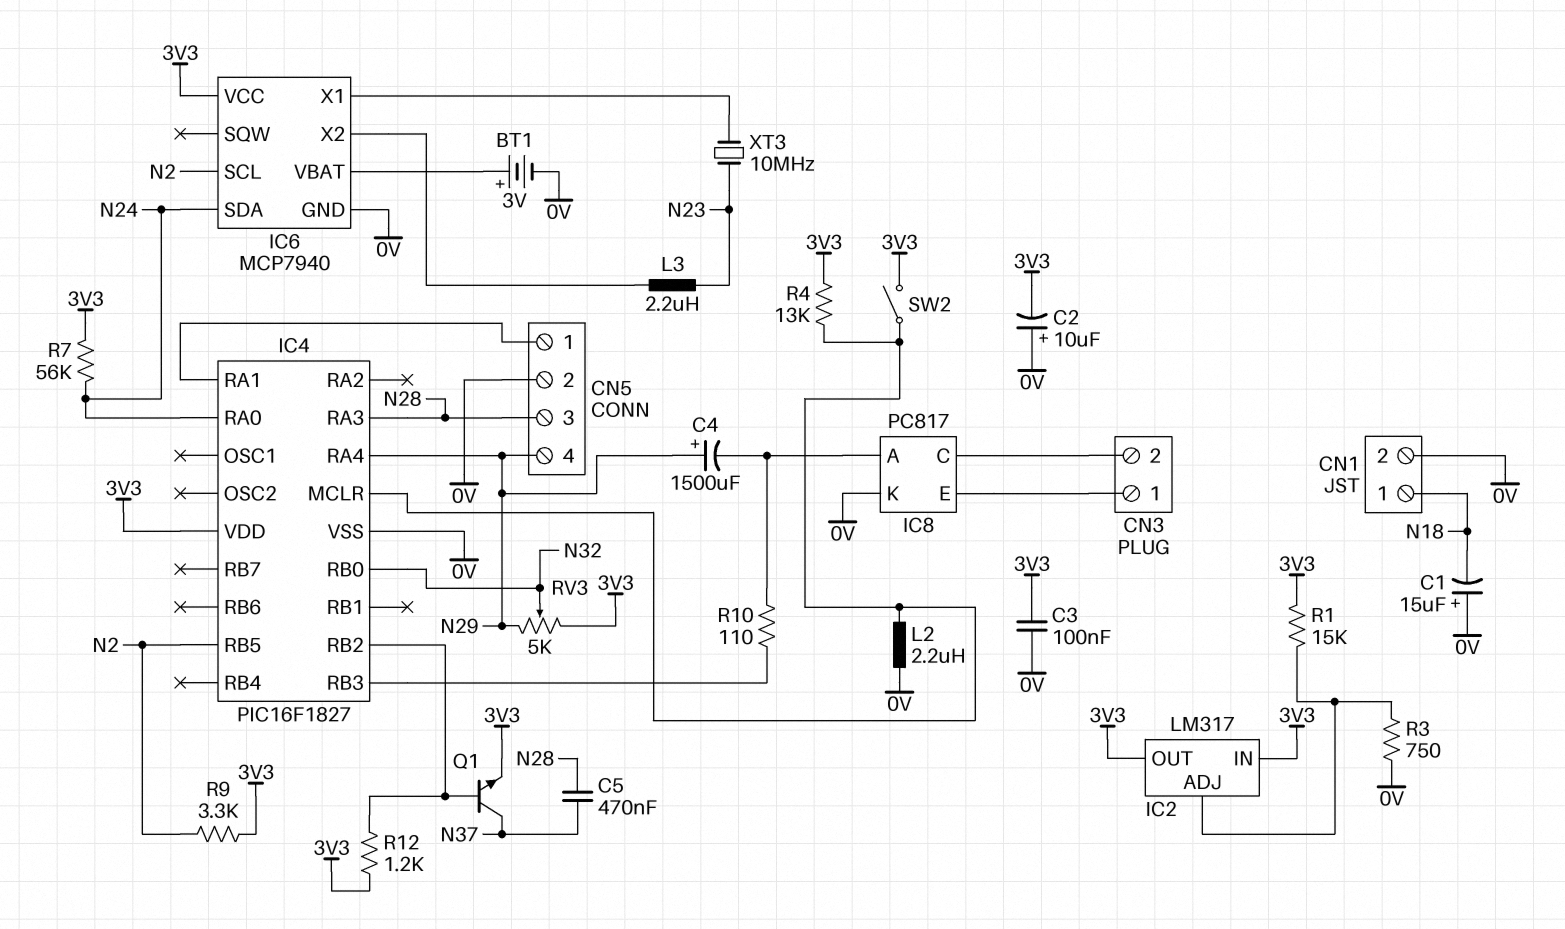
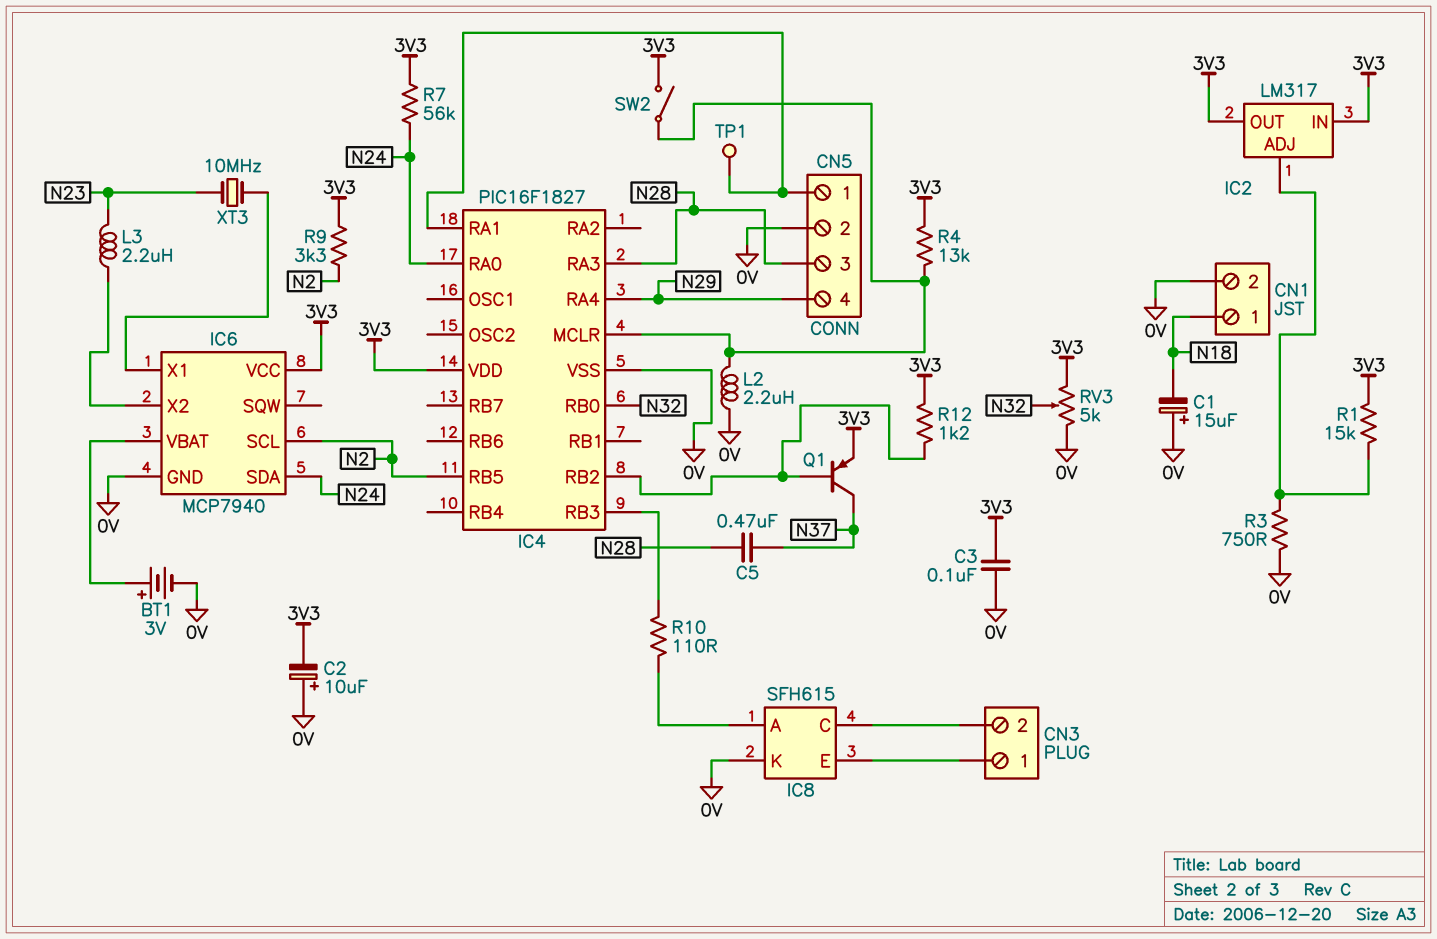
C4: 1500uF (plus N29, minus IC8/A) -> none
IC8: PC817 -> SFH615
Q1: NPN (B IC4/RB2, C N37, E 3V3) -> PNP (B IC4/RB2, C N37, E 3V3)
RV3: 5k (3V3, N29, wiper N32) -> 5k (0V, 3V3, wiper N32)
TP1: none -> test point (CN5/1)

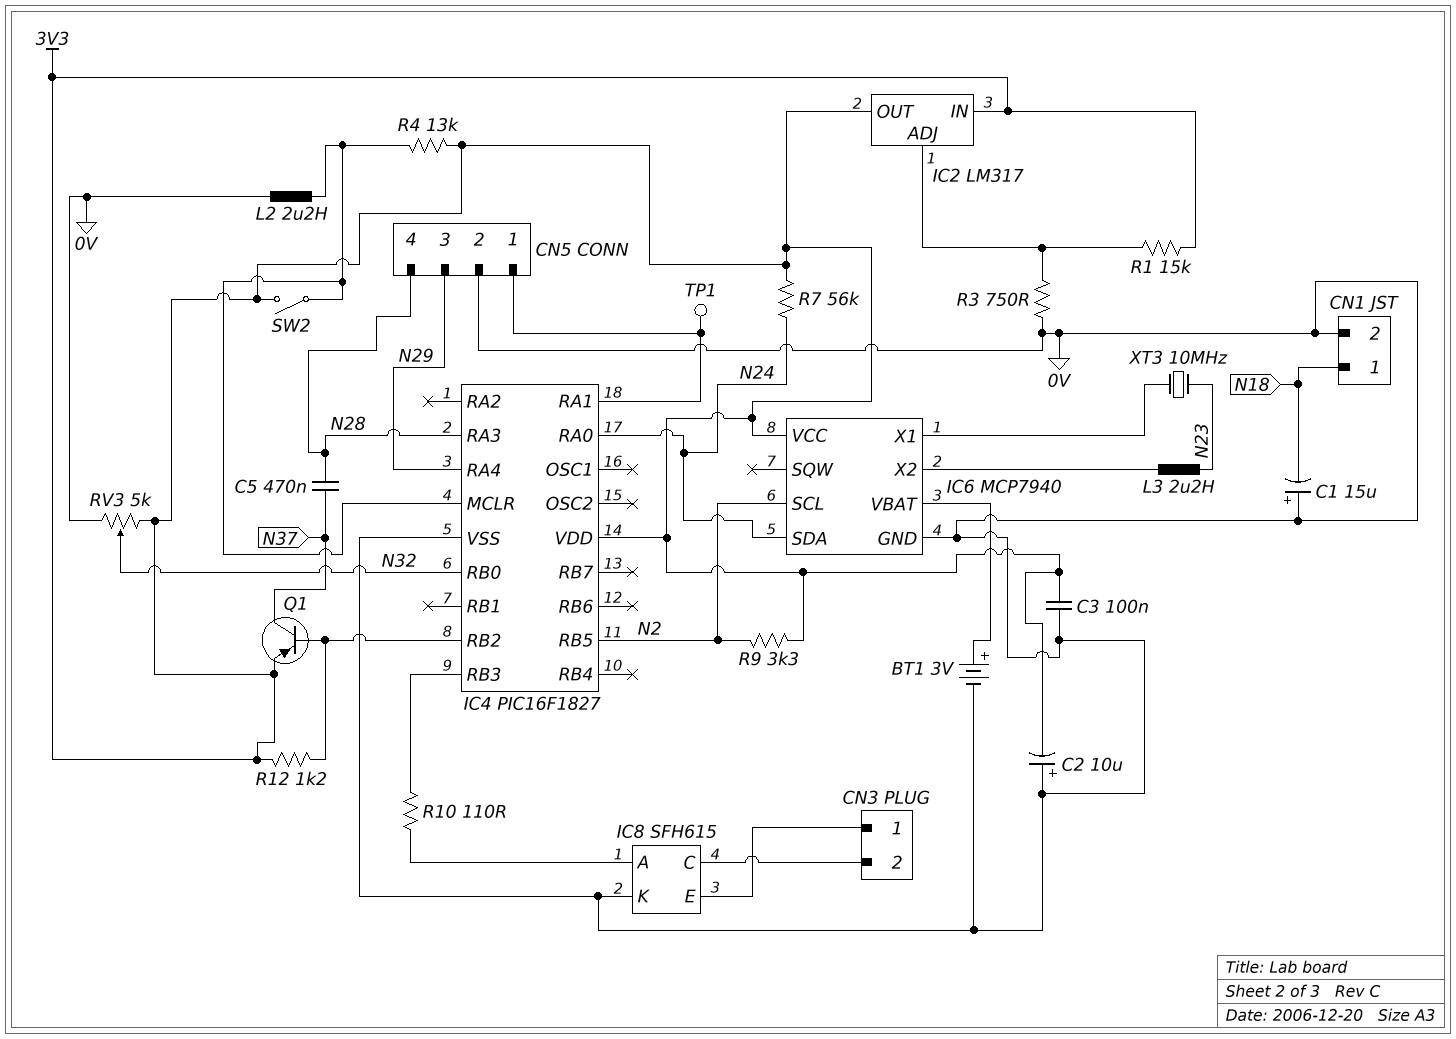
CN5 pin 3: N28 -> N29
CN5 pin 4: N29 -> N28

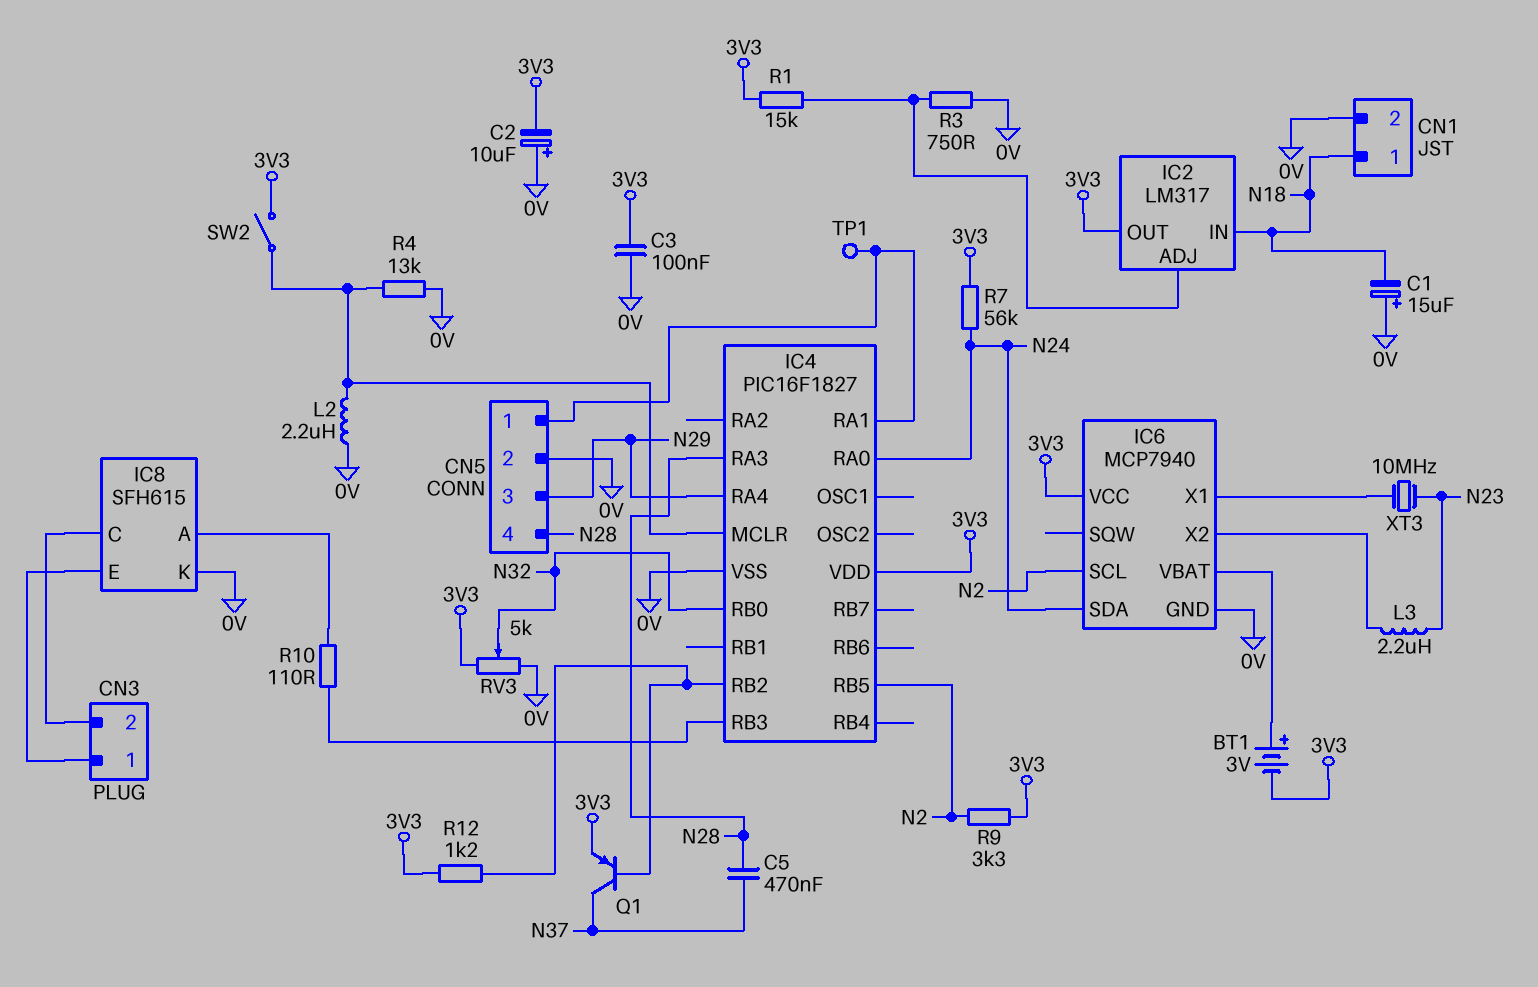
BT1: 3V (plus IC6/VBAT, minus 0V) -> 3V (plus IC6/VBAT, minus 3V3)
IC2 pin IN: 3V3 -> N18
R4: 13k (3V3, IC4/MCLR) -> 13k (0V, IC4/MCLR)

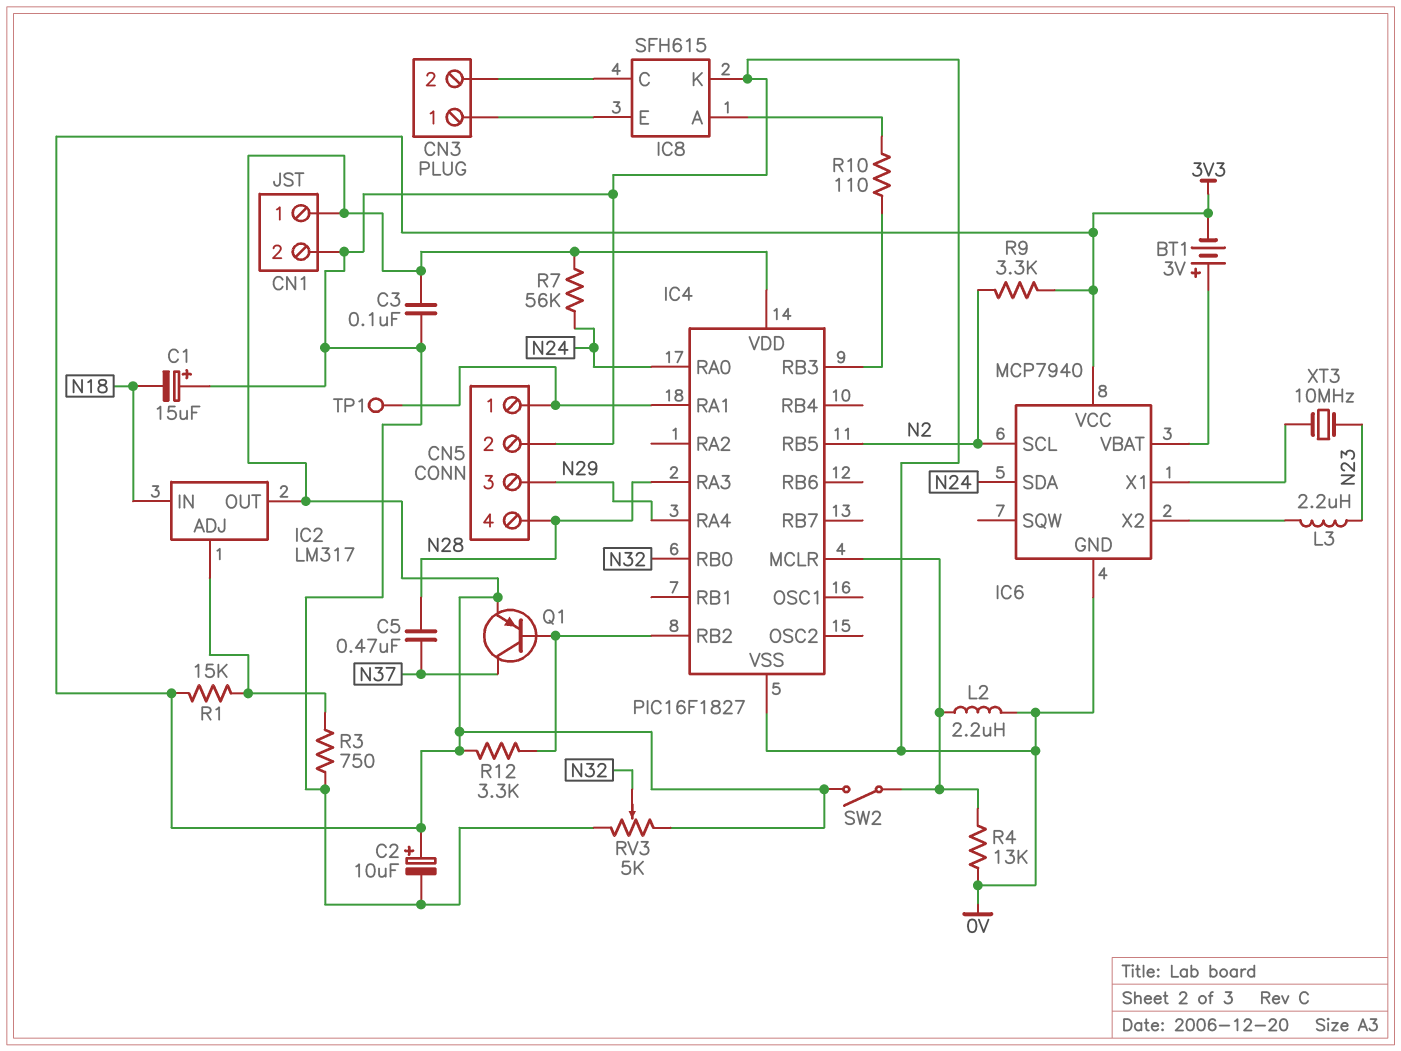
C2: 10uF (plus 0V, minus 3V3) -> 10uF (plus 3V3, minus 0V)
CN1 pin 1: N18 -> 3V3
R12: 1.2k (3V3, IC4/RB2) -> 3.3k (3V3, IC4/RB2)

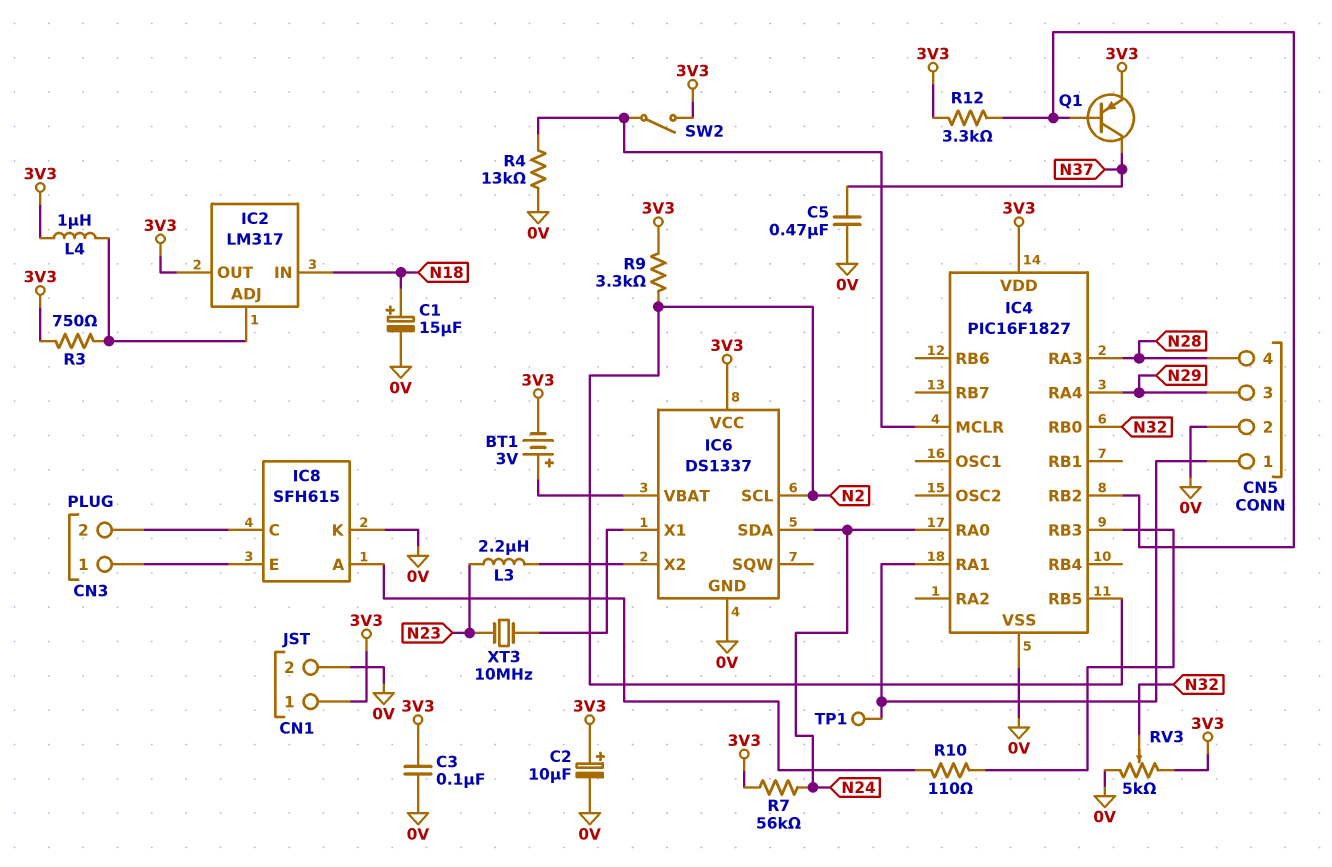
C1: 15uF (plus 0V, minus N18) -> 15uF (plus N18, minus 0V)
C5: 470nF (N28, N37) -> 470nF (0V, N37)
IC6: MCP7940 -> DS1337
L2: 2.2uH (0V, IC4/MCLR) -> none
L4: none -> 1uH (3V3, IC2/ADJ)
R1: 15k (3V3, IC2/ADJ) -> none
R3: 750 (0V, IC2/ADJ) -> 750 (3V3, IC2/ADJ)

